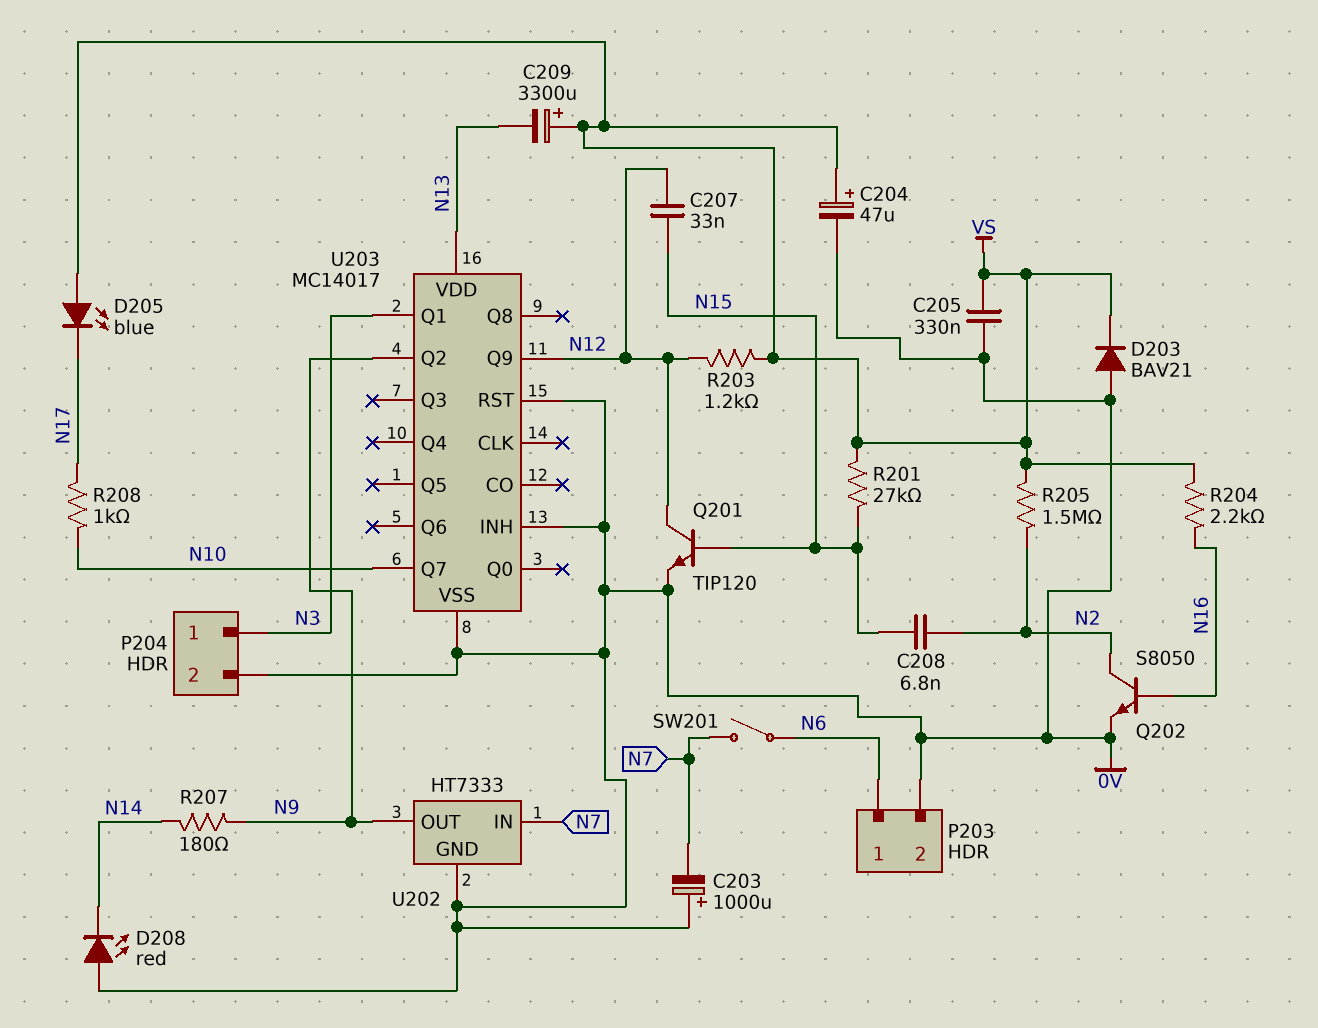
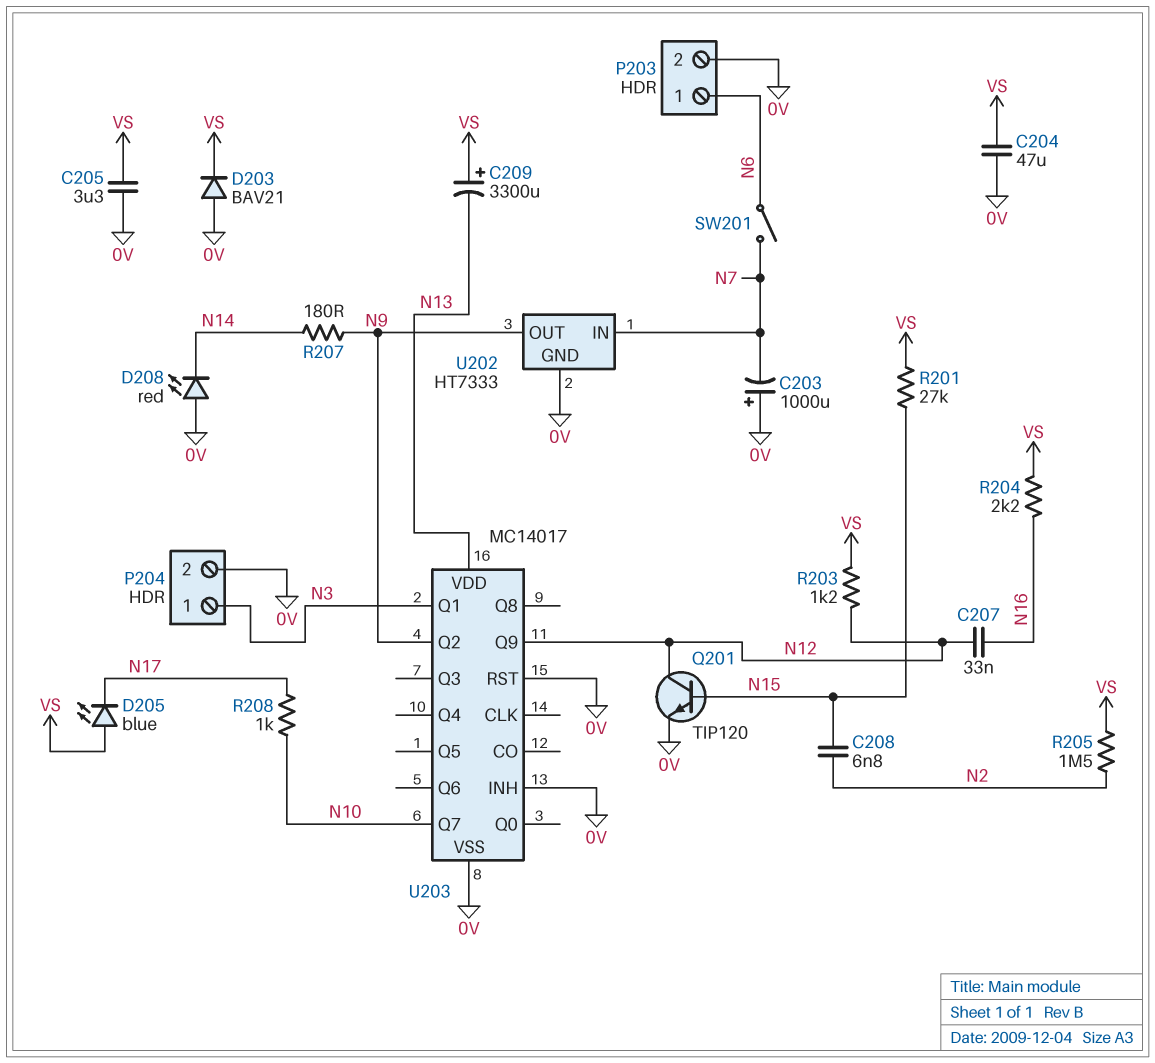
C204: 47uF (plus VS, minus 0V) -> 47uF (0V, VS)
C205: 330nF (0V, VS) -> 3.3uF (0V, VS)
C207: 33nF (N12, N15) -> 33nF (N12, N16)
Q202: NPN S8050 (B N16, C N2, E 0V) -> none

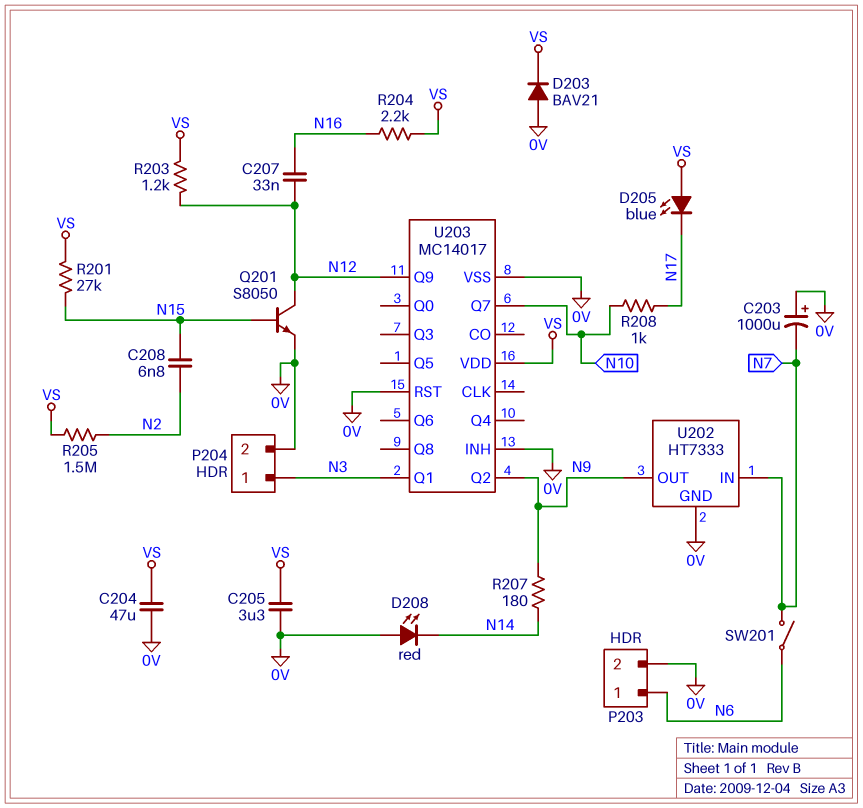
C209: 3300uF (plus VS, minus N13) -> none
Q201: NPN TIP120 (B N15, C N12, E 0V) -> NPN S8050 (B N15, C N12, E 0V)
U203 pin VDD: N13 -> VS

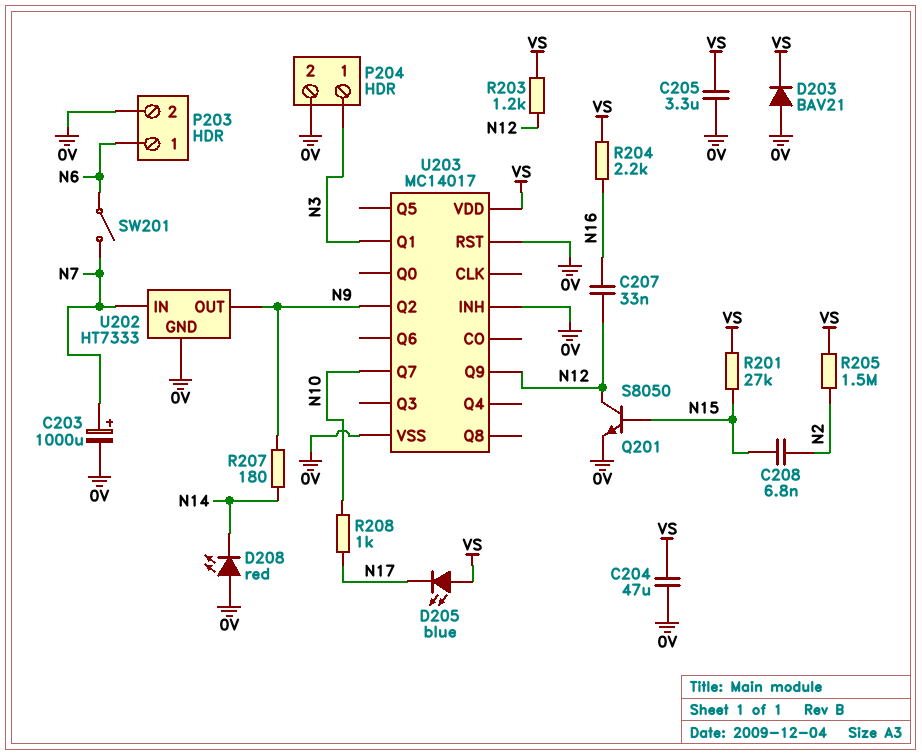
C203: 1000uF (plus 0V, minus N7) -> 1000uF (plus N7, minus 0V)

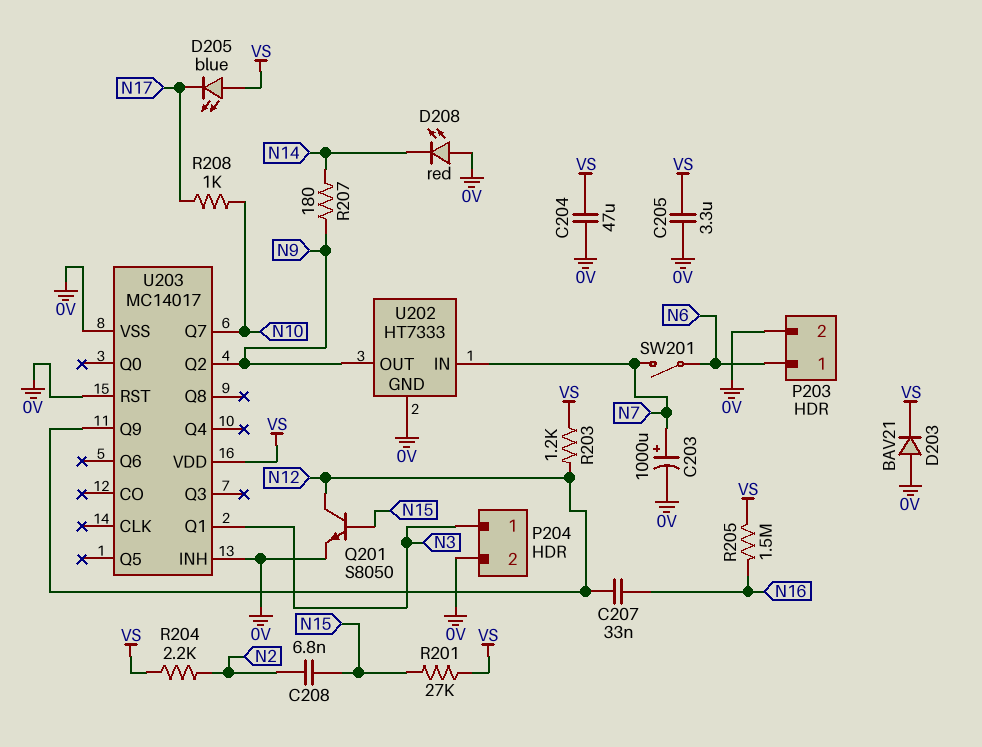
R204: 2.2k (N16, VS) -> 2.2k (N2, VS)
R205: 1.5M (N2, VS) -> 1.5M (N16, VS)

